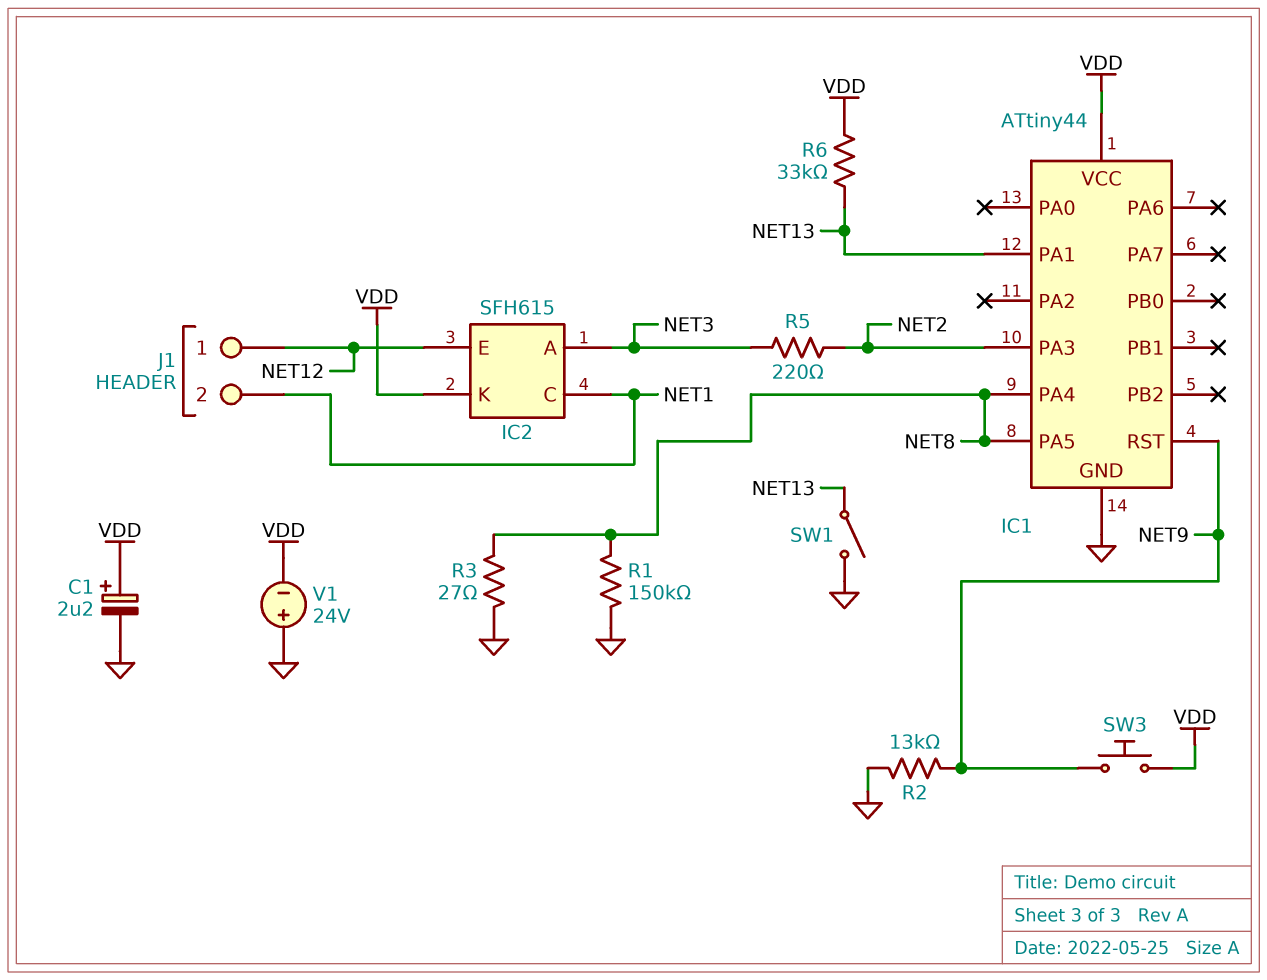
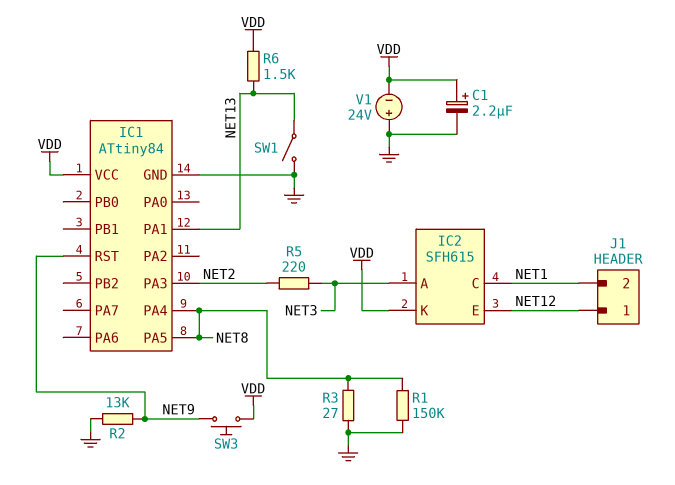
IC1: ATtiny44 -> ATtiny84
R6: 33k (NET13, VDD) -> 1.5k (NET13, VDD)

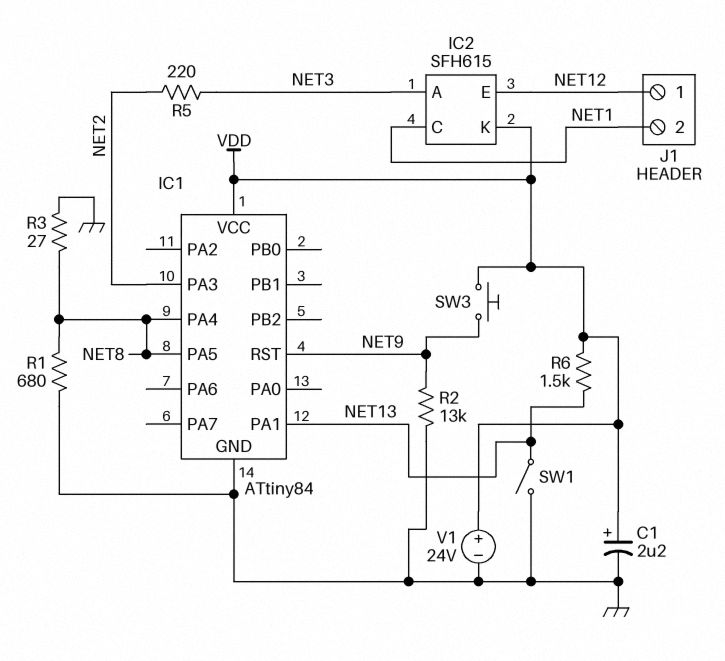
R1: 150k (GND, NET8) -> 680 (GND, NET8)
V1: 24V (plus GND, minus VDD) -> 24V (plus VDD, minus GND)

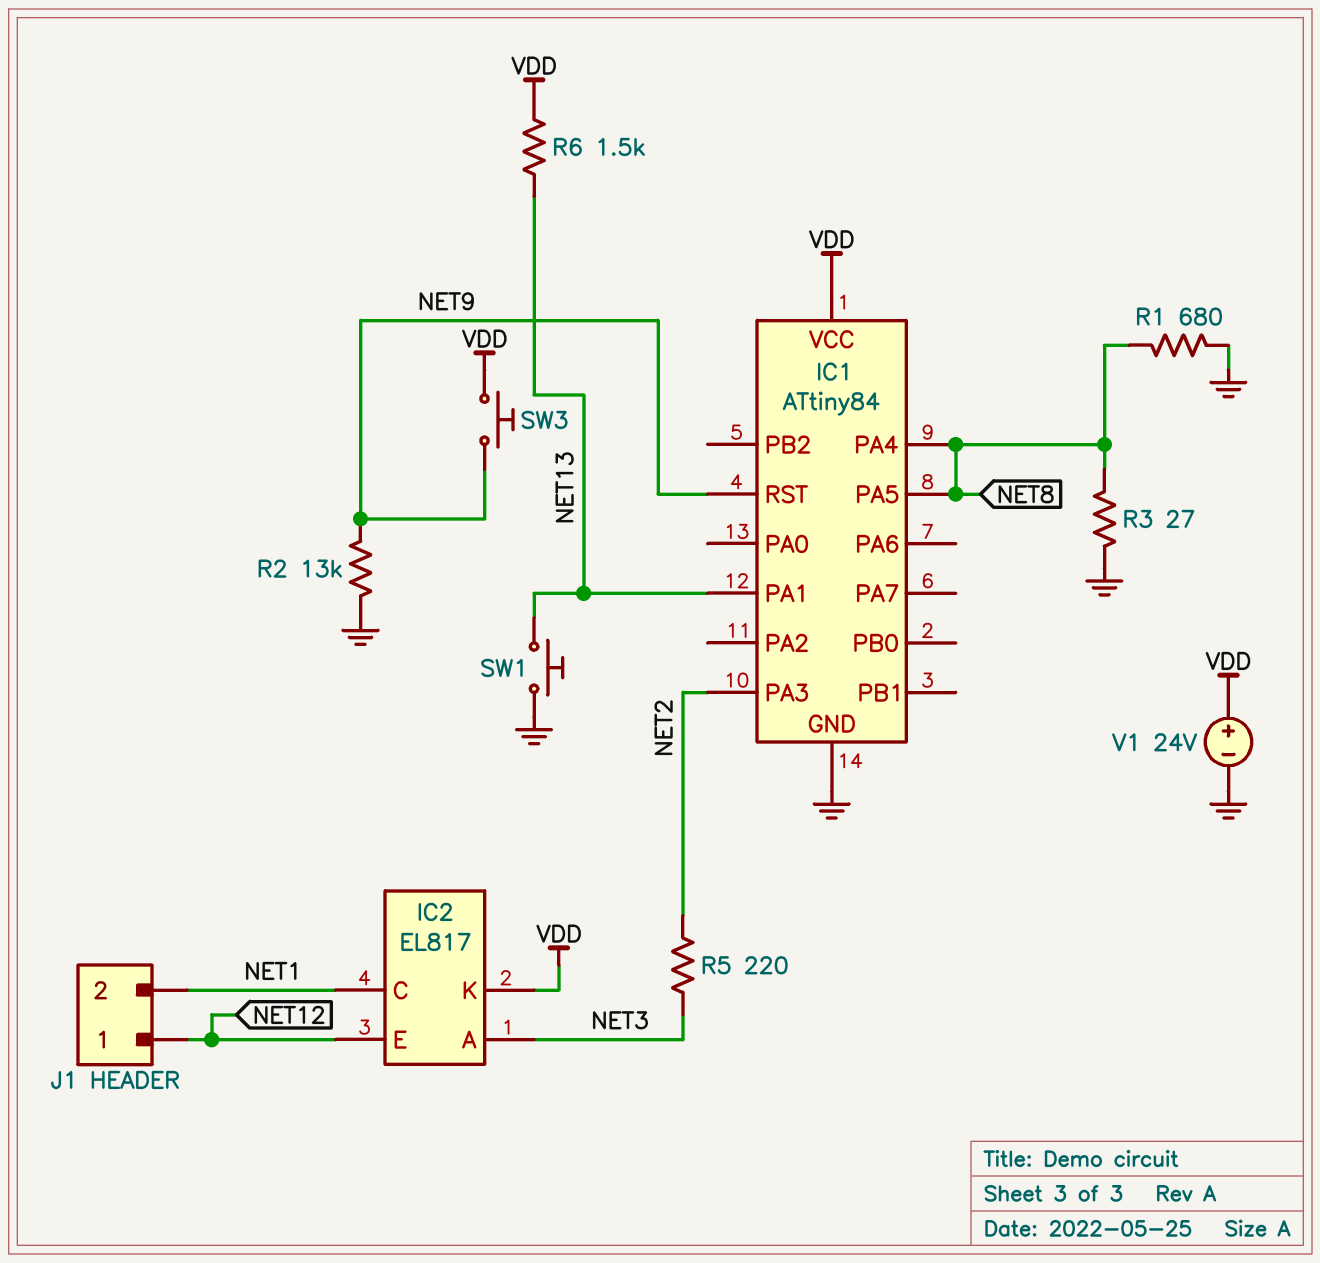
C1: 2.2uF (plus VDD, minus GND) -> none
IC2: SFH615 -> EL817
SW1: switch (GND, NET13) -> button (GND, NET13)

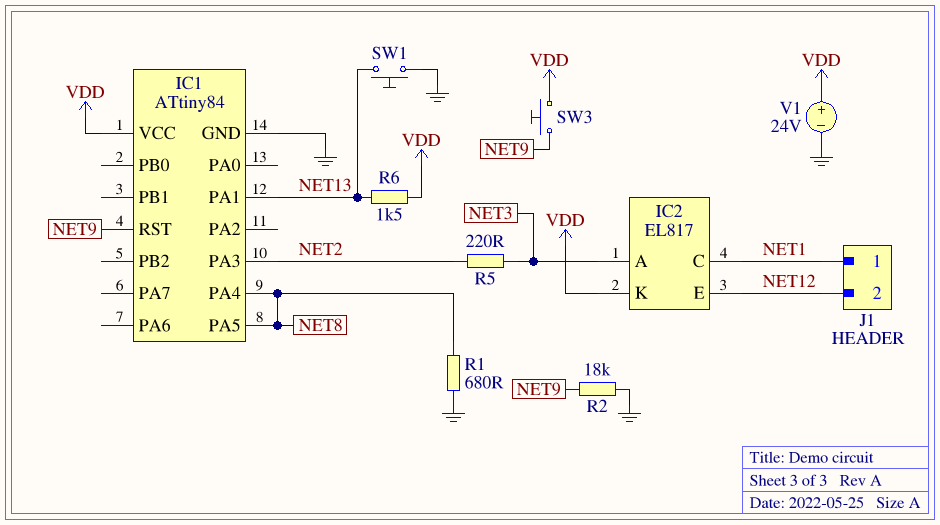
J1 pin 1: NET12 -> NET1
J1 pin 2: NET1 -> NET12
R2: 13k (GND, NET9) -> 18k (GND, NET9)
R3: 27 (GND, NET8) -> none

